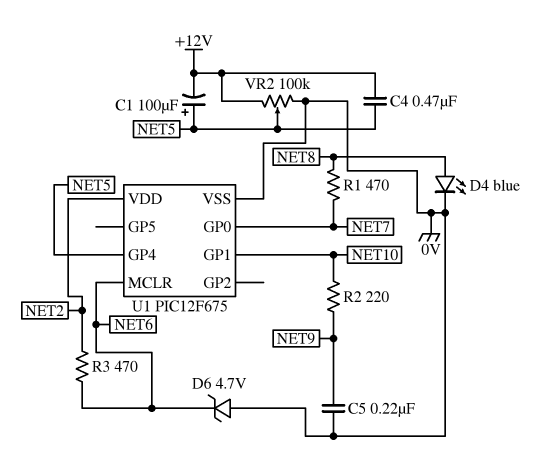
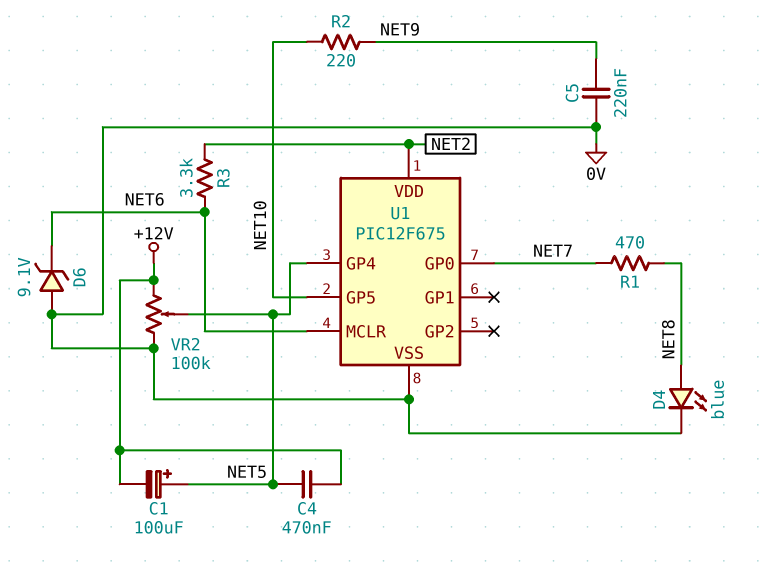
D6: zener 4.7V (A 0V, K NET6) -> zener 9.1V (A 0V, K NET6)
R3: 470 (NET2, NET6) -> 3.3k (NET2, NET6)
U1 pin GP1: NET10 -> none
U1 pin GP5: none -> NET10

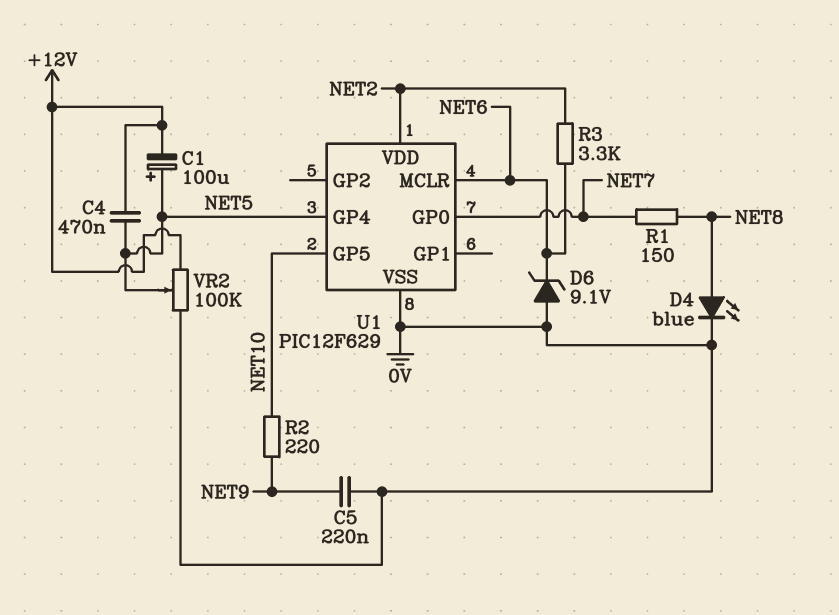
R1: 470 (NET7, NET8) -> 150 (NET7, NET8)
U1: PIC12F675 -> PIC12F629

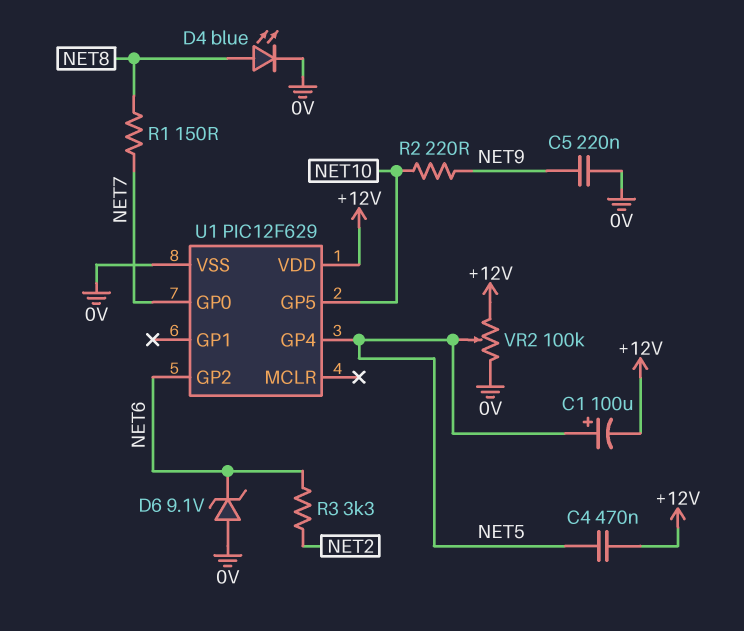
U1 pin GP2: none -> NET6
U1 pin MCLR: NET6 -> none
U1 pin VDD: NET2 -> +12V

